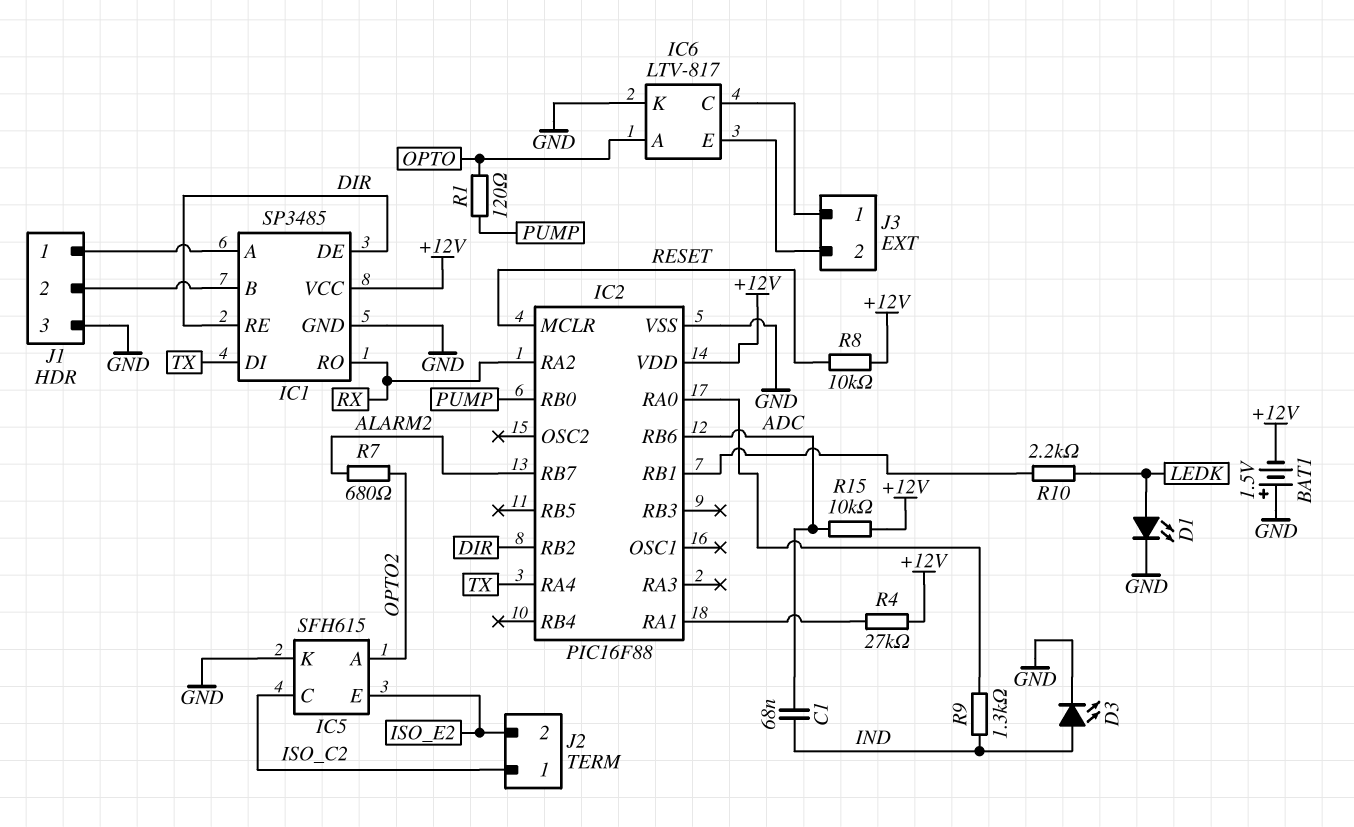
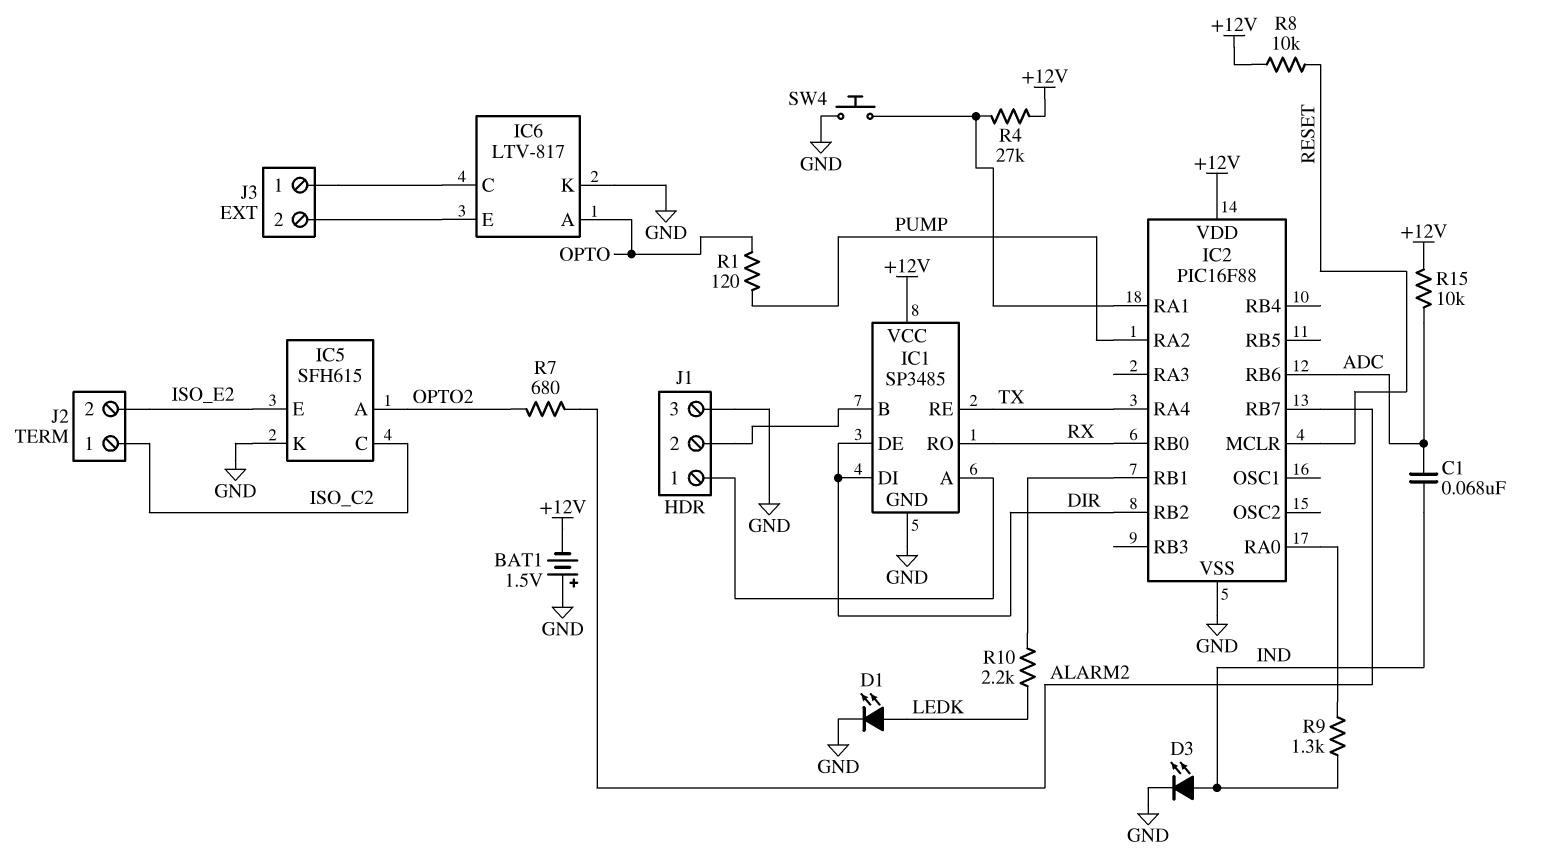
IC1 pin DI: TX -> DIR
IC1 pin RE: DIR -> TX
IC2 pin RA2: RX -> PUMP
IC2 pin RB0: PUMP -> RX
SW4: none -> button (GND, IC2/RA1)

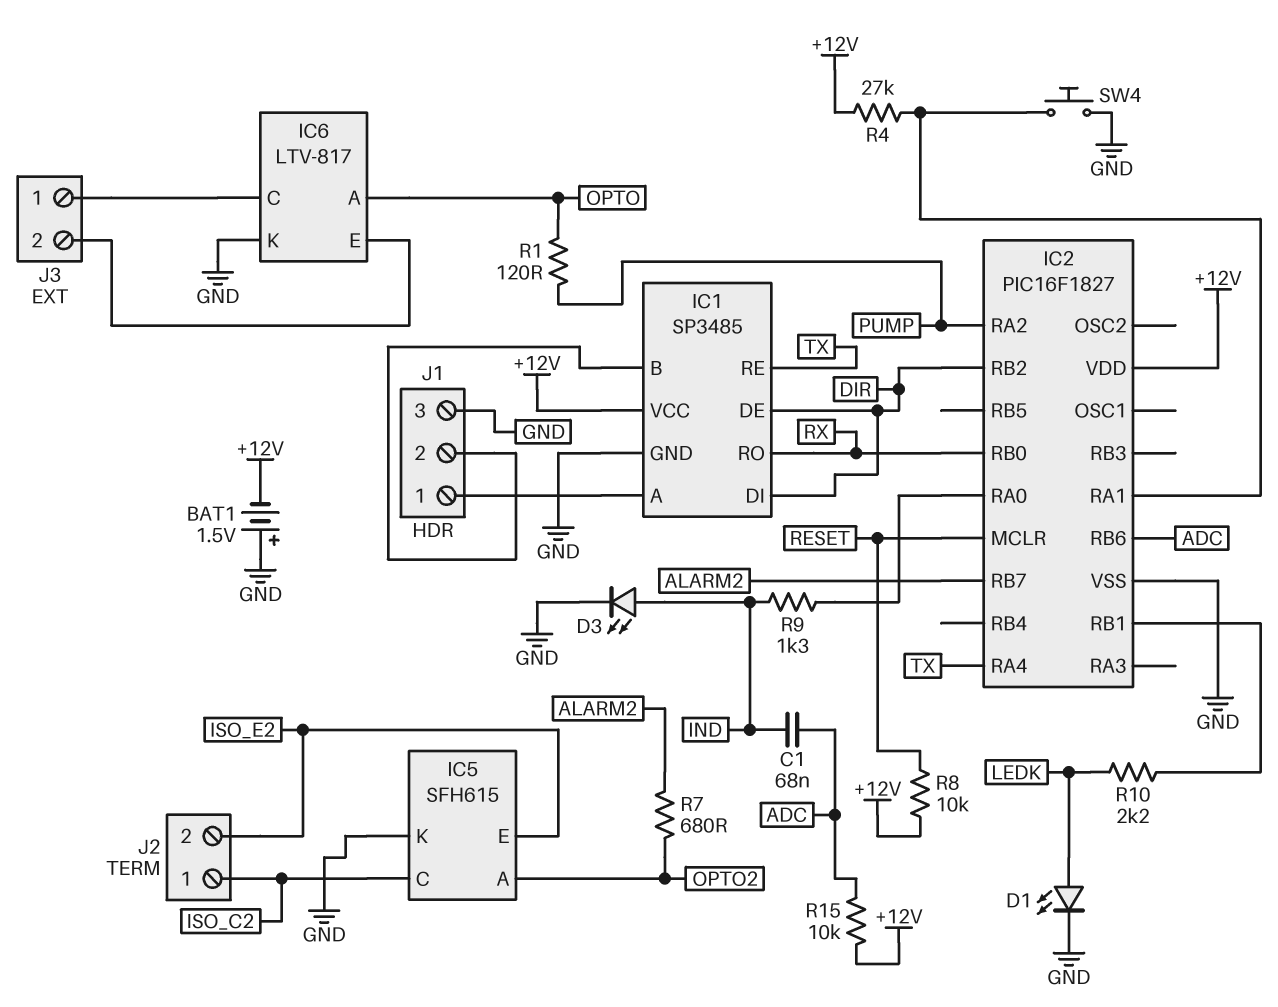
IC2: PIC16F88 -> PIC16F1827

